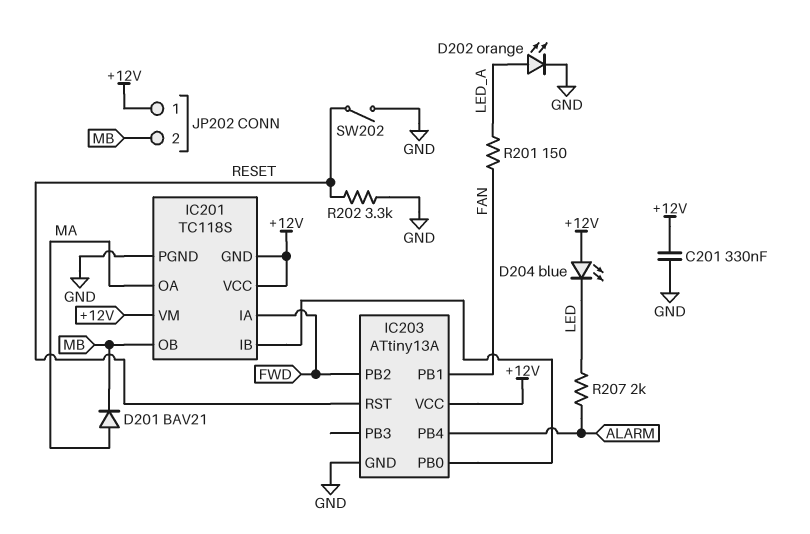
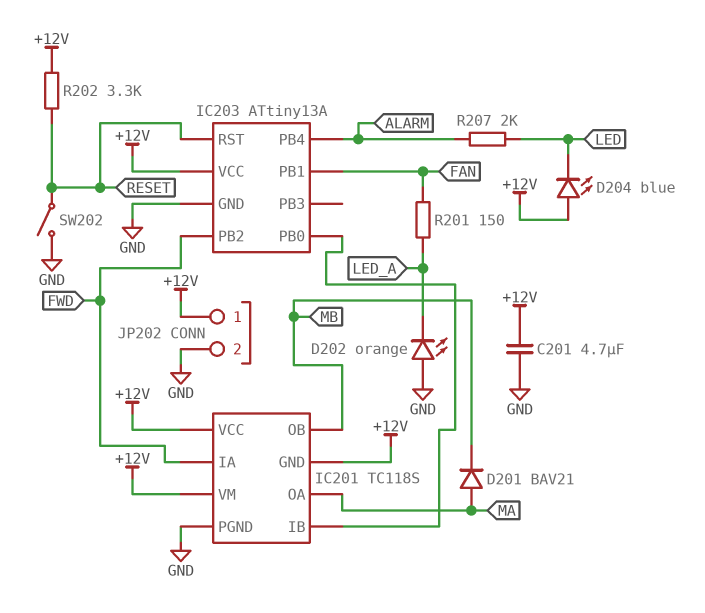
C201: 330nF (+12V, GND) -> 4.7uF (+12V, GND)
D202: LED orange (A LED_A, K GND) -> LED orange (A GND, K LED_A)
JP202 pin 2: MB -> GND
R202: 3.3k (GND, RESET) -> 3.3k (+12V, RESET)

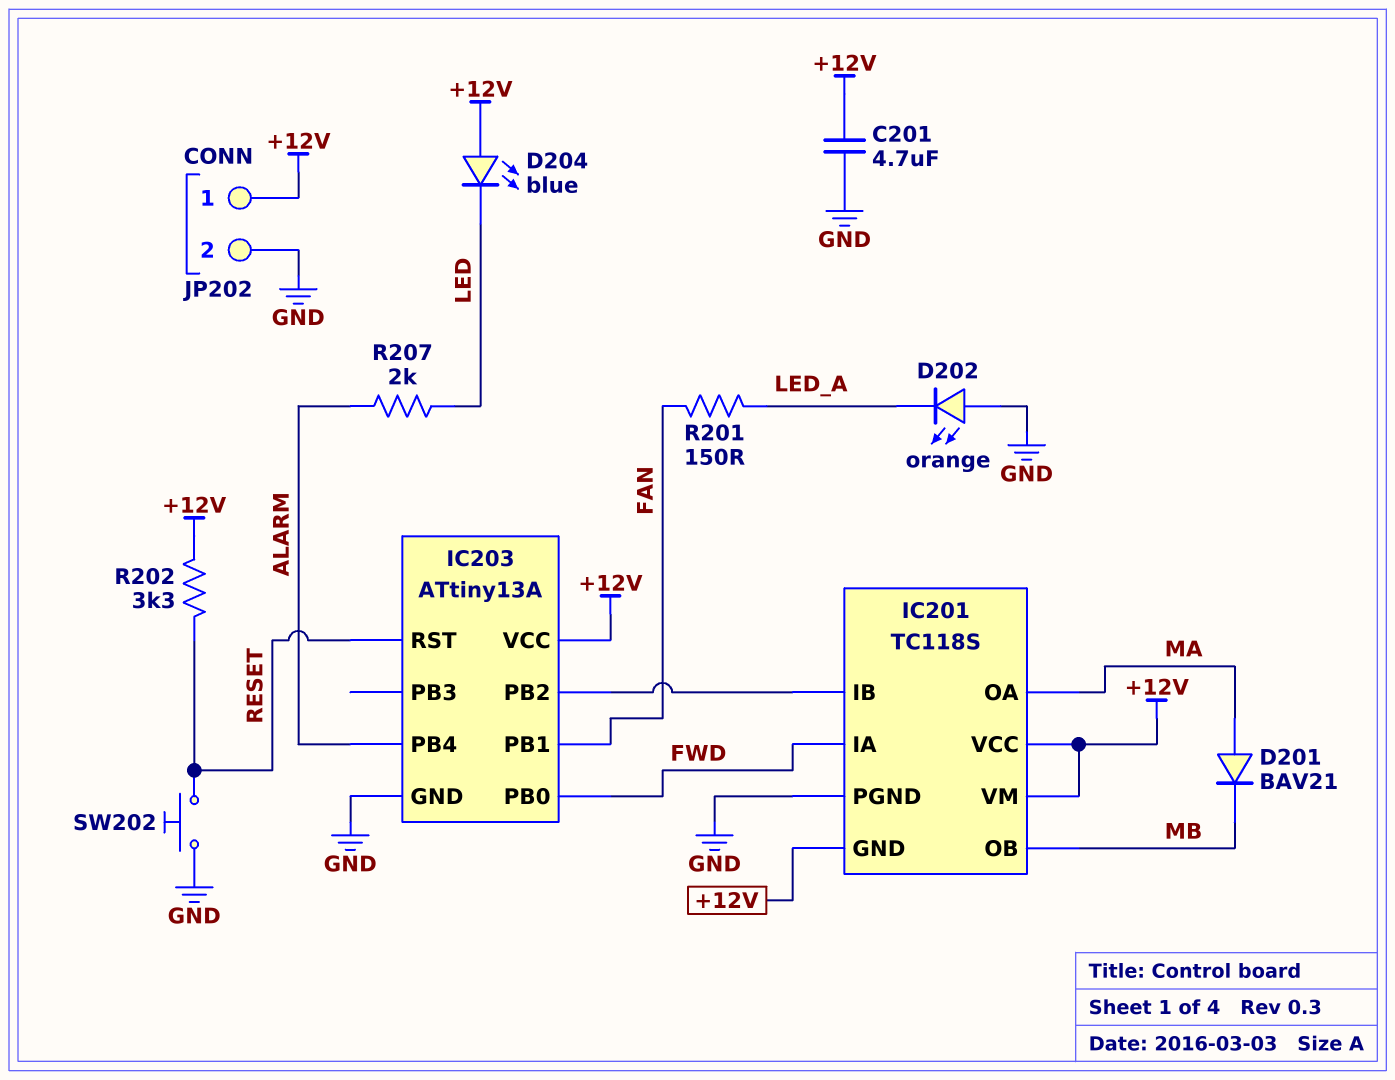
IC203 pin PB0: IC201/IB -> FWD
IC203 pin PB2: FWD -> IC201/IB
SW202: switch (GND, RESET) -> button (GND, RESET)

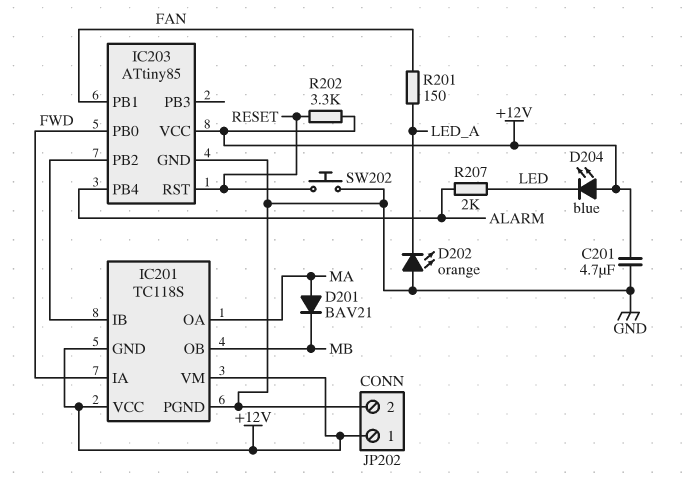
IC203: ATtiny13A -> ATtiny85

